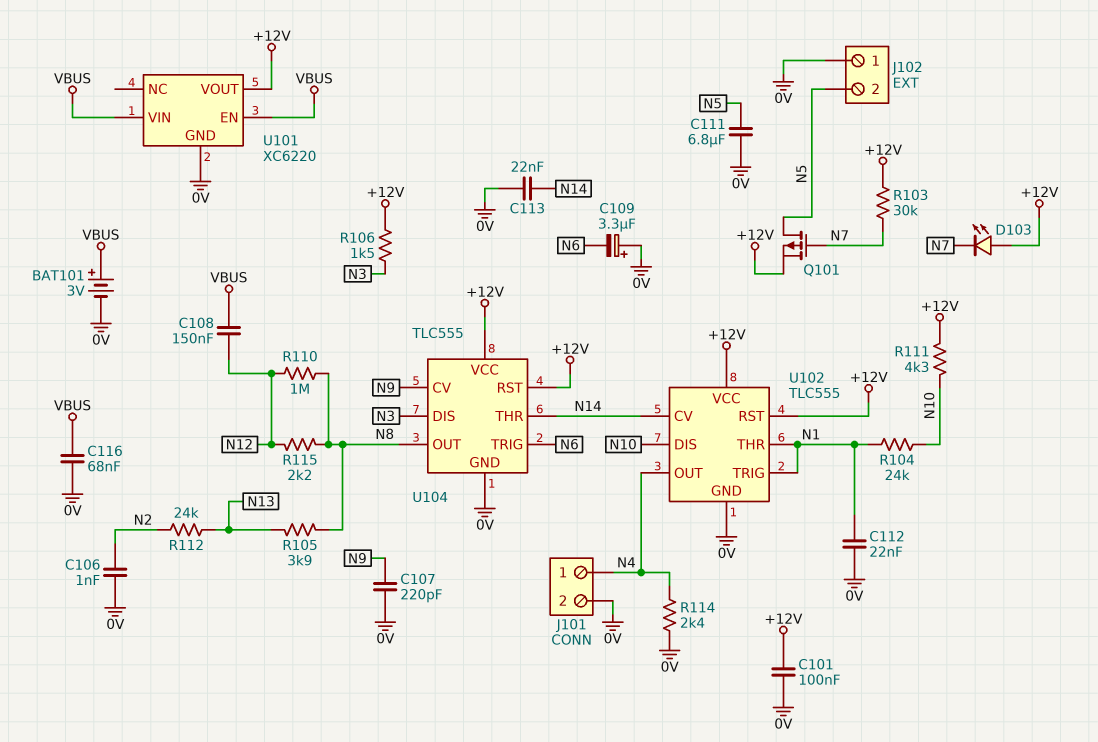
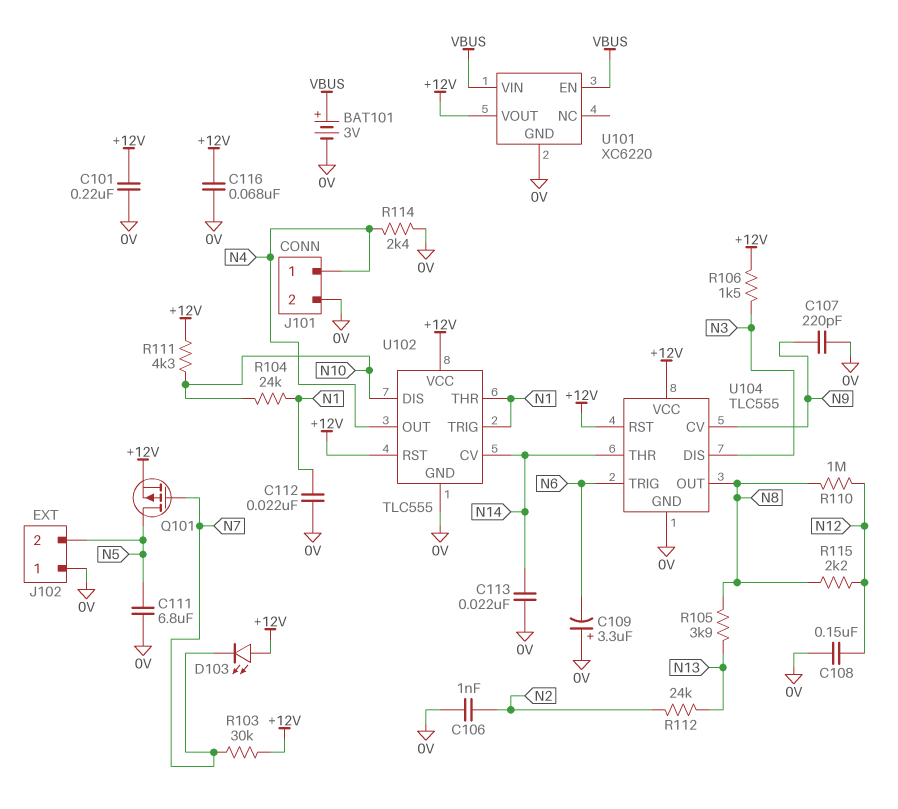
C101: 100nF (+12V, 0V) -> 220nF (+12V, 0V)
C108: 150nF (N12, VBUS) -> 150nF (0V, N12)
C116: 68nF (0V, VBUS) -> 68nF (+12V, 0V)

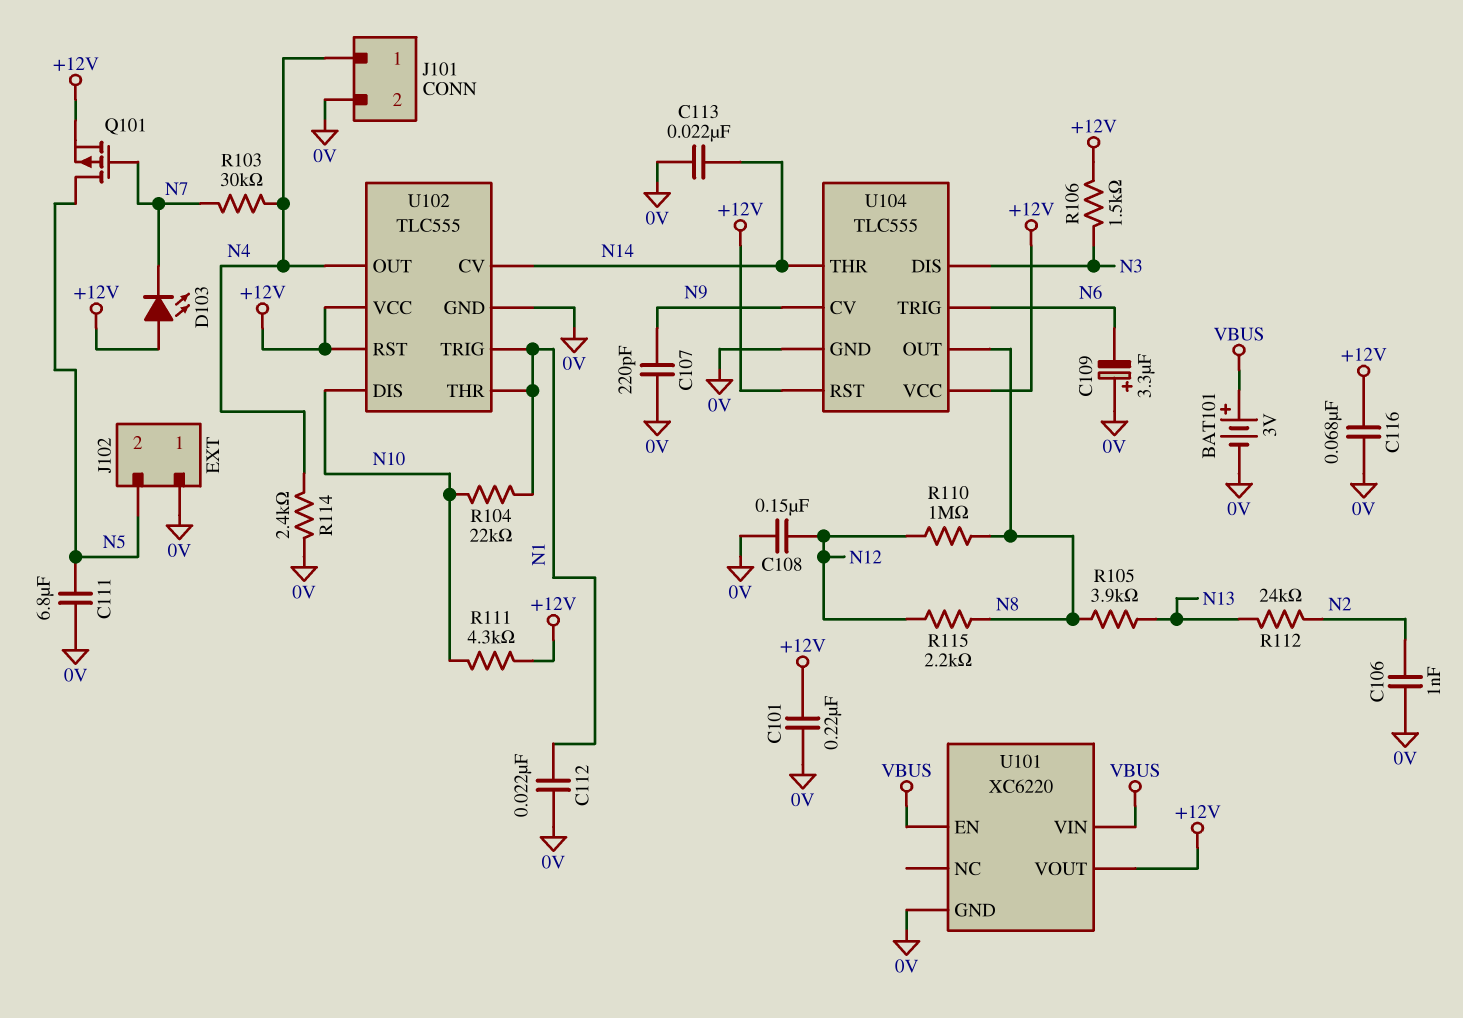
R103: 30k (+12V, N7) -> 30k (N4, N7)
R104: 24k (N1, N10) -> 22k (N1, N10)

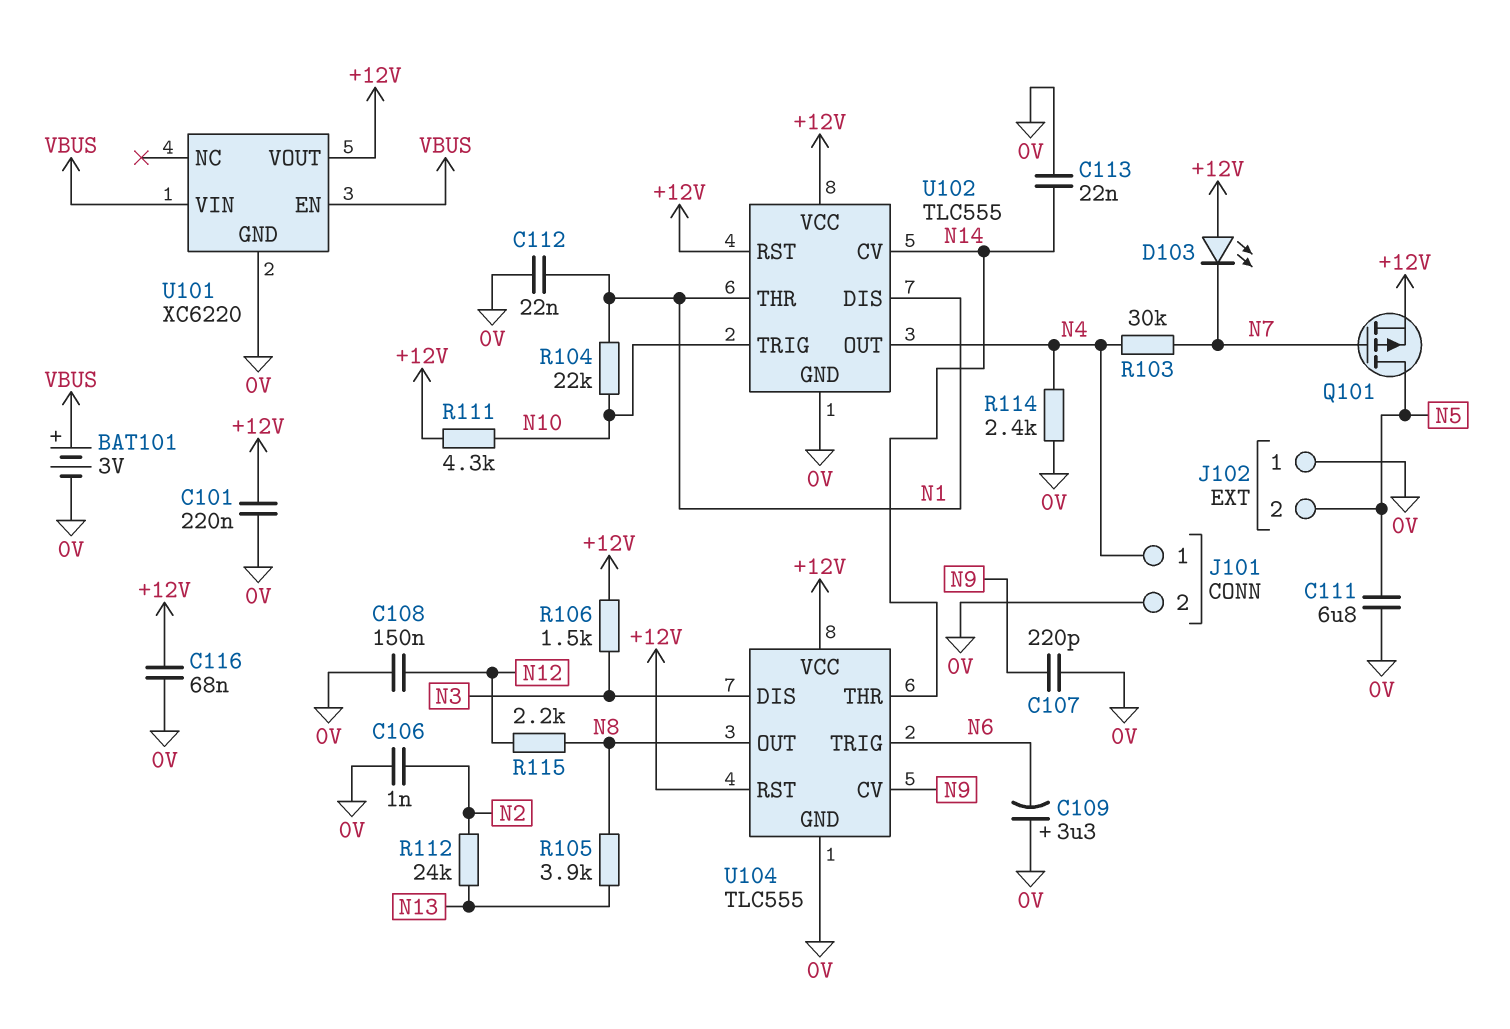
R110: 1M (N8, N12) -> none
U102 pin DIS: N10 -> N1
U102 pin TRIG: N1 -> N10

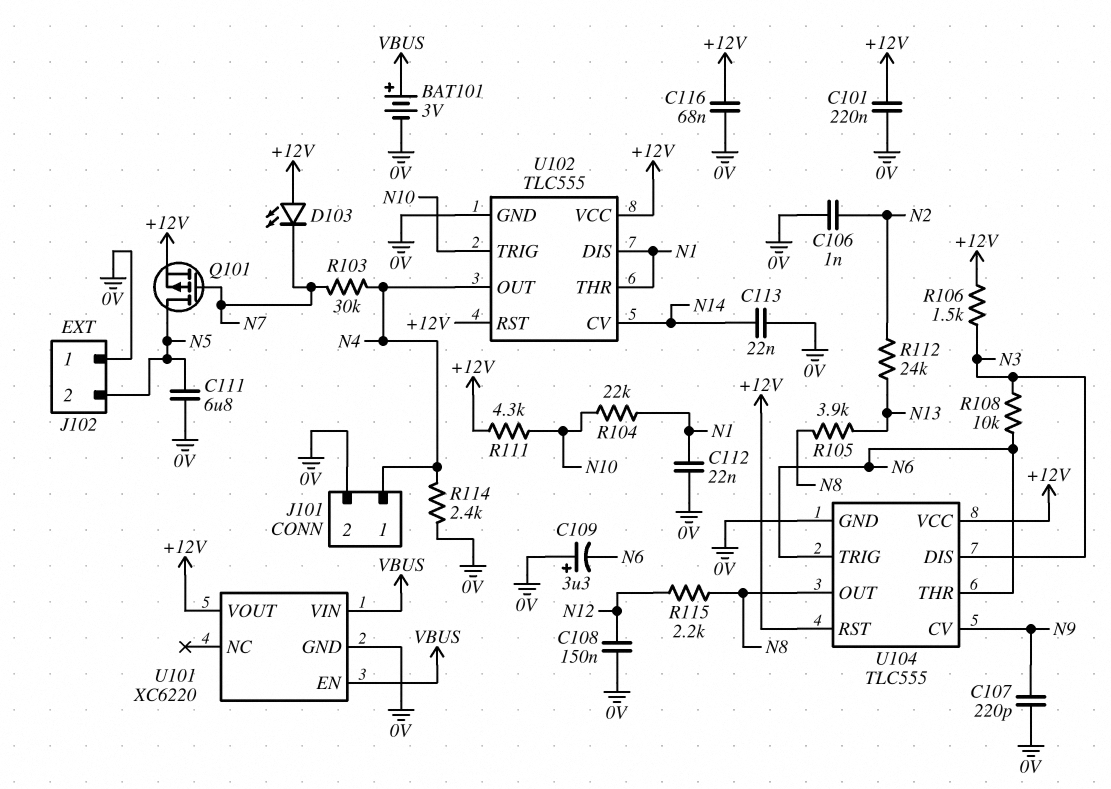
R108: none -> 10k (N3, N6)
U104 pin THR: N14 -> N6

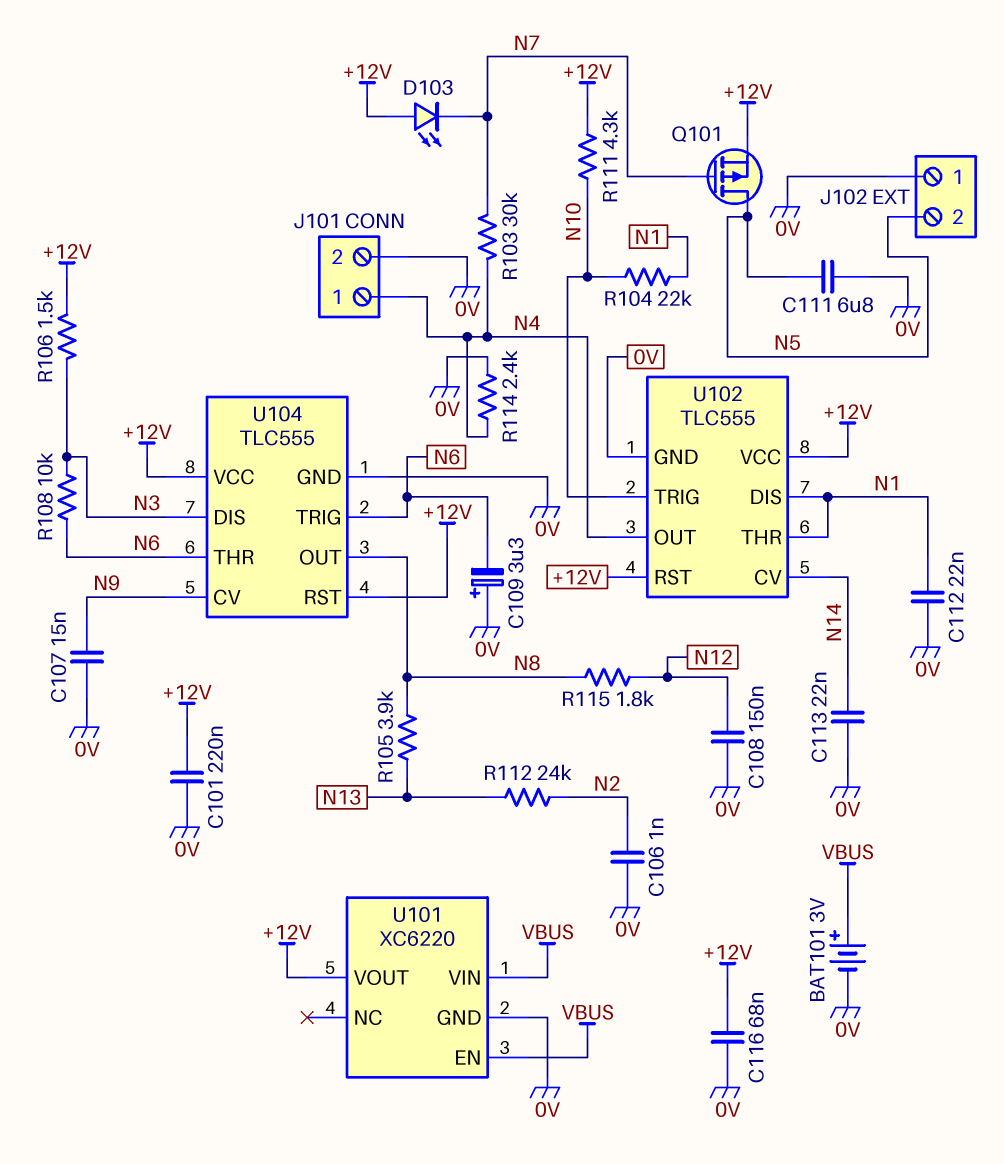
C107: 220pF (0V, N9) -> 15nF (0V, N9)
R115: 2.2k (N8, N12) -> 1.8k (N8, N12)

